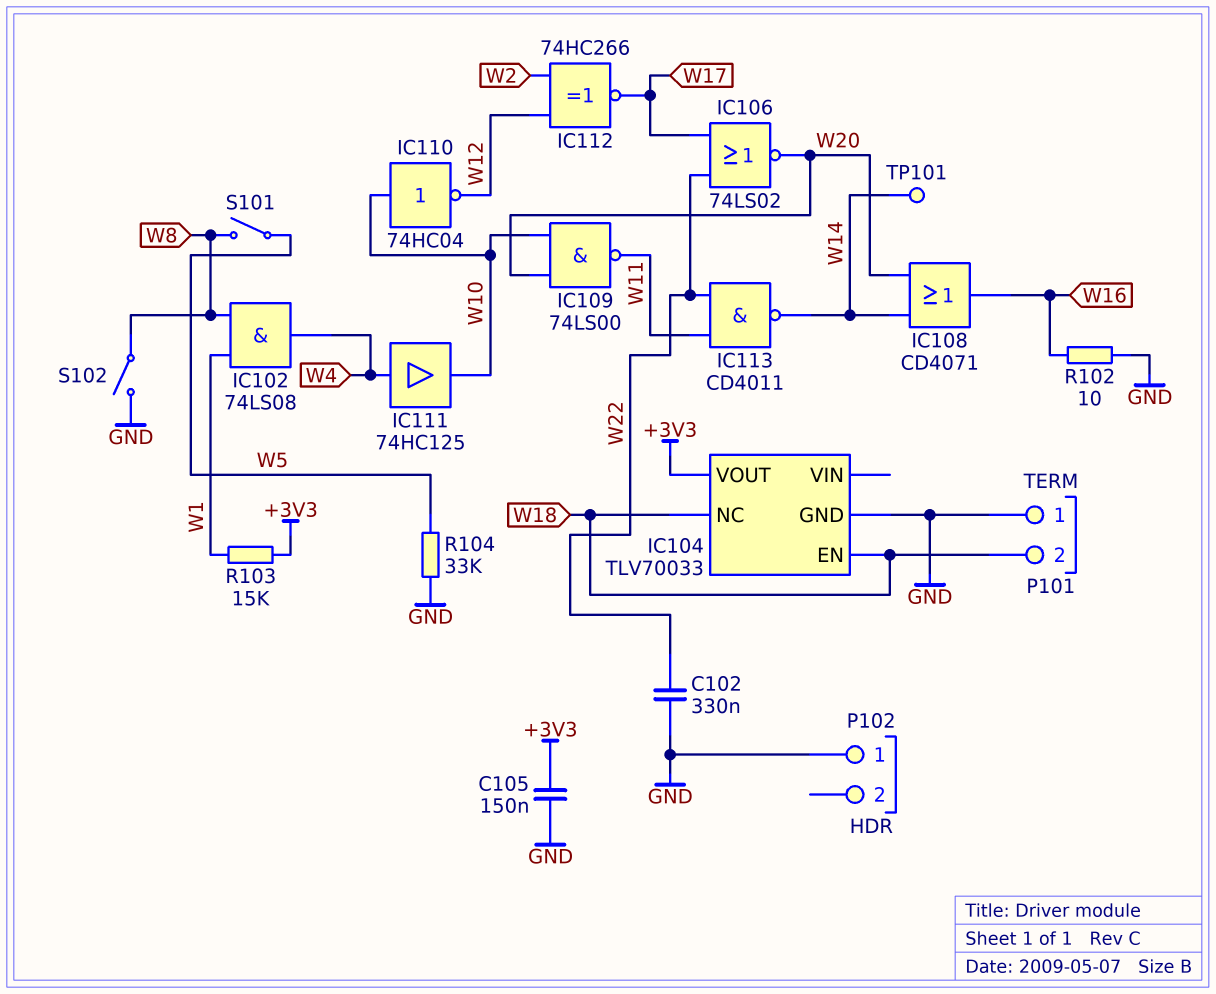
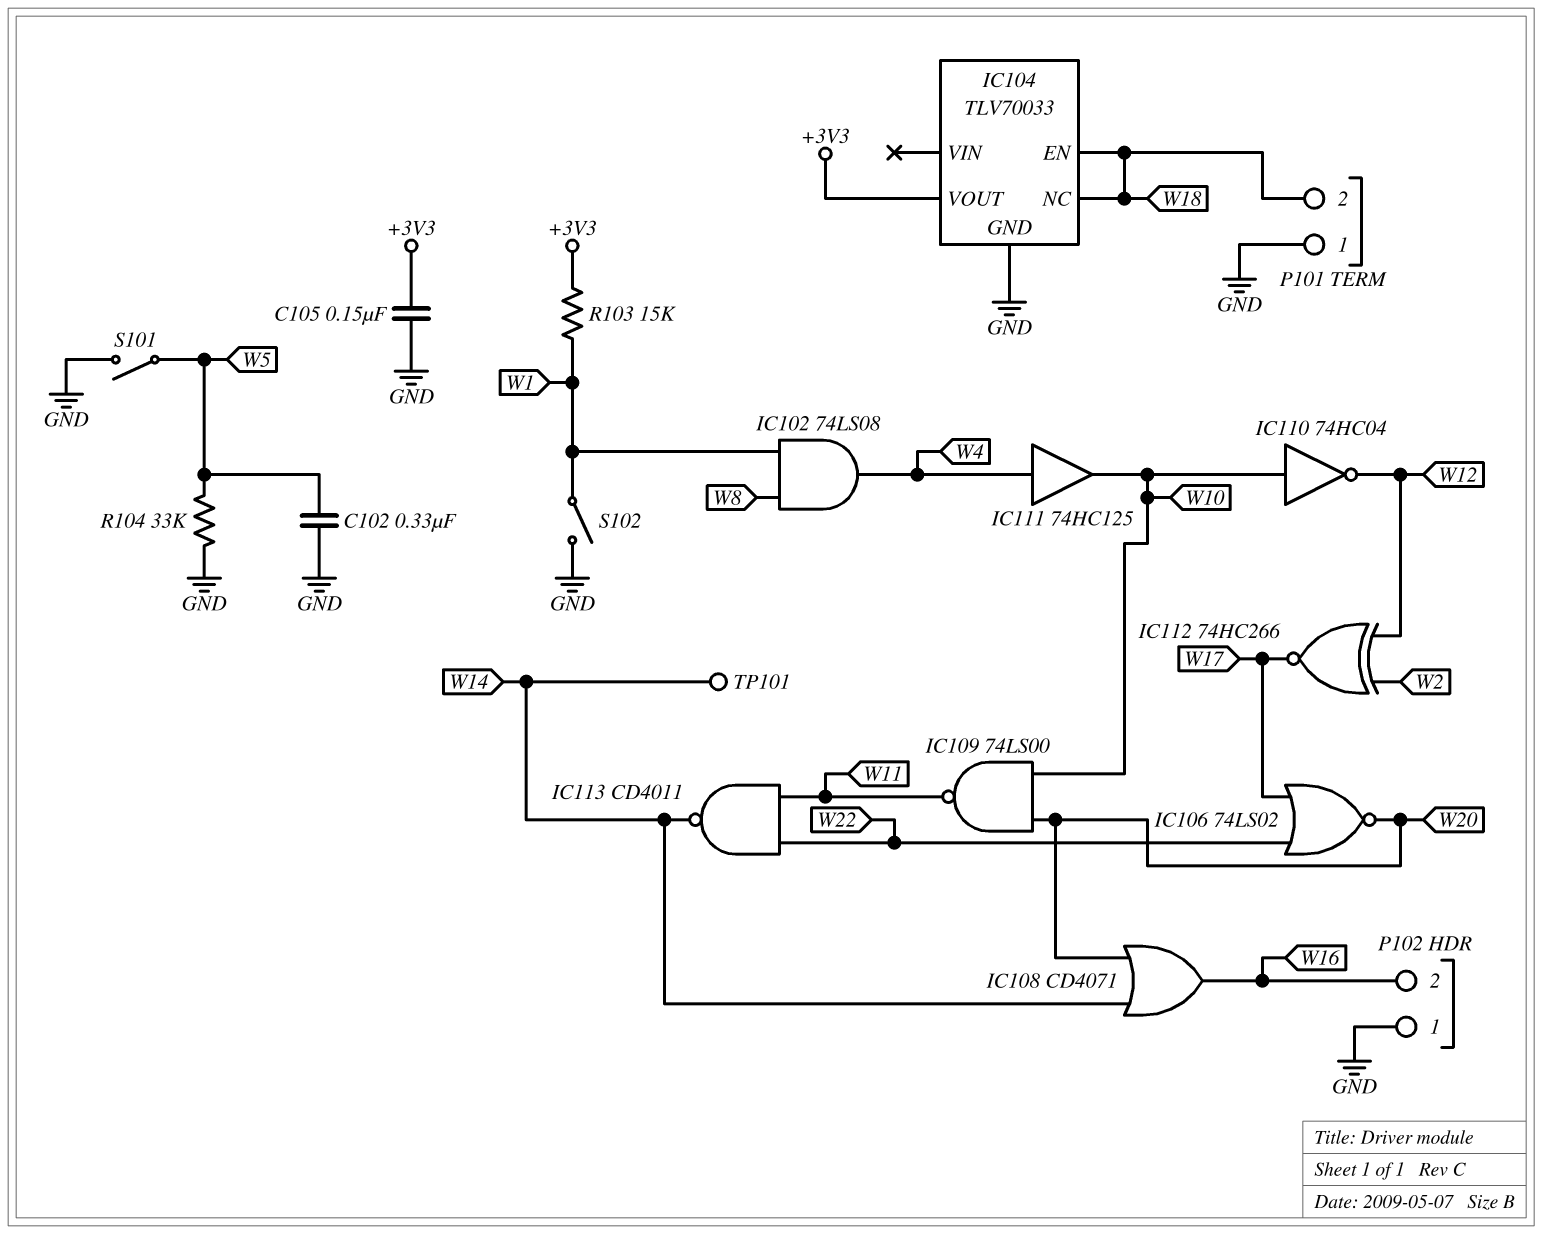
C102: 330nF (GND, W22) -> 330nF (GND, W5)
P102 pin 2: none -> W16
R102: 10 (GND, W16) -> none
S101: switch (W5, W8) -> switch (GND, W5)
S102: switch (GND, W8) -> switch (GND, W1)

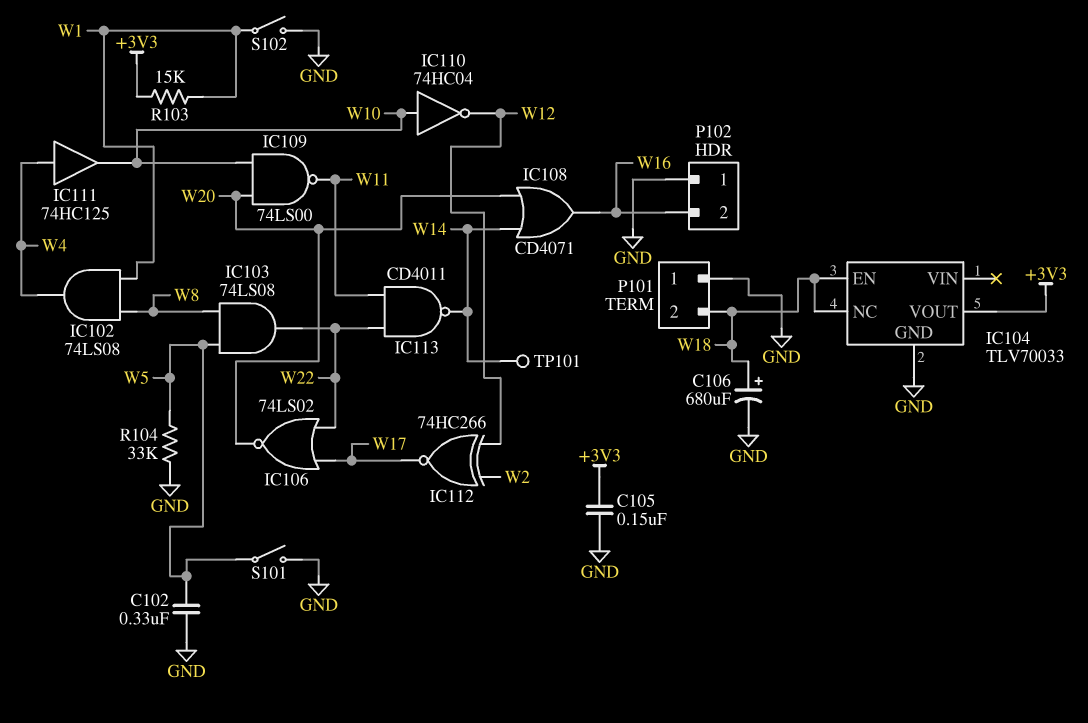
C106: none -> 680uF (plus W18, minus GND)
IC103: none -> AND 74LS08 (in W5, in W8, out W22)

